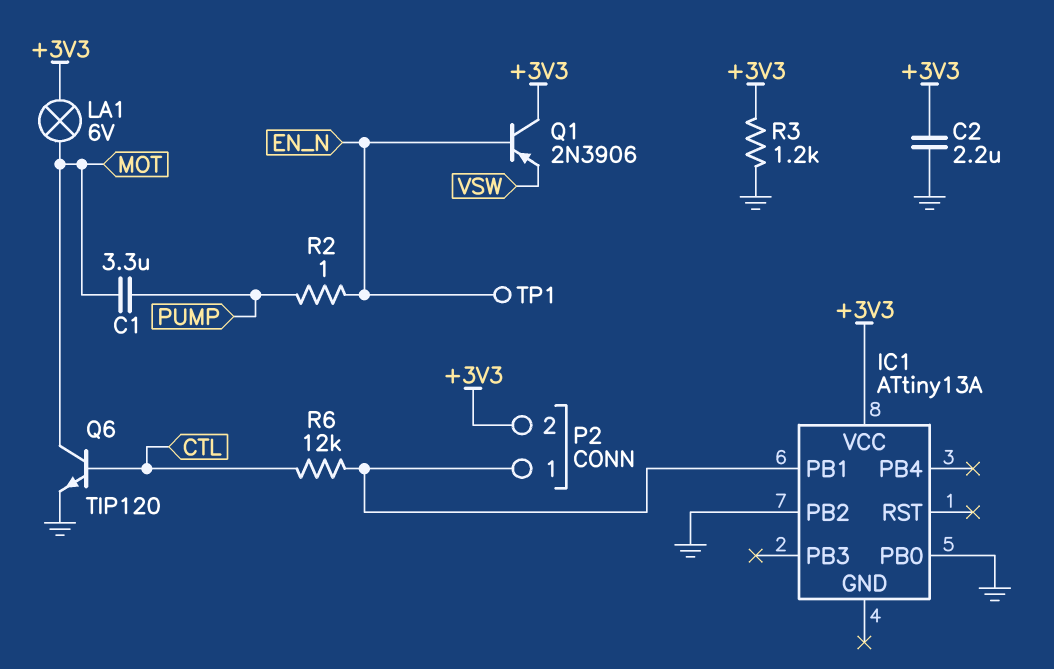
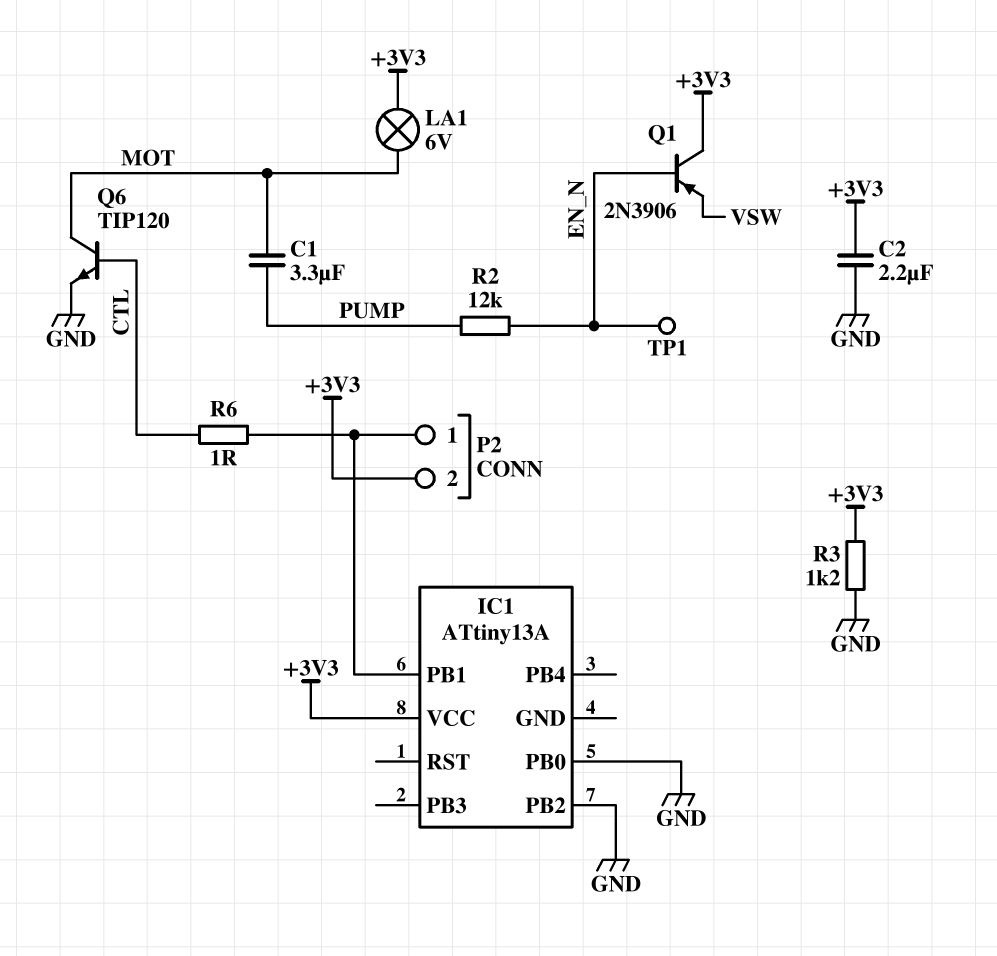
R2: 1 (EN_N, PUMP) -> 12k (EN_N, PUMP)
R6: 12k (CTL, IC1/PB1) -> 1 (CTL, IC1/PB1)

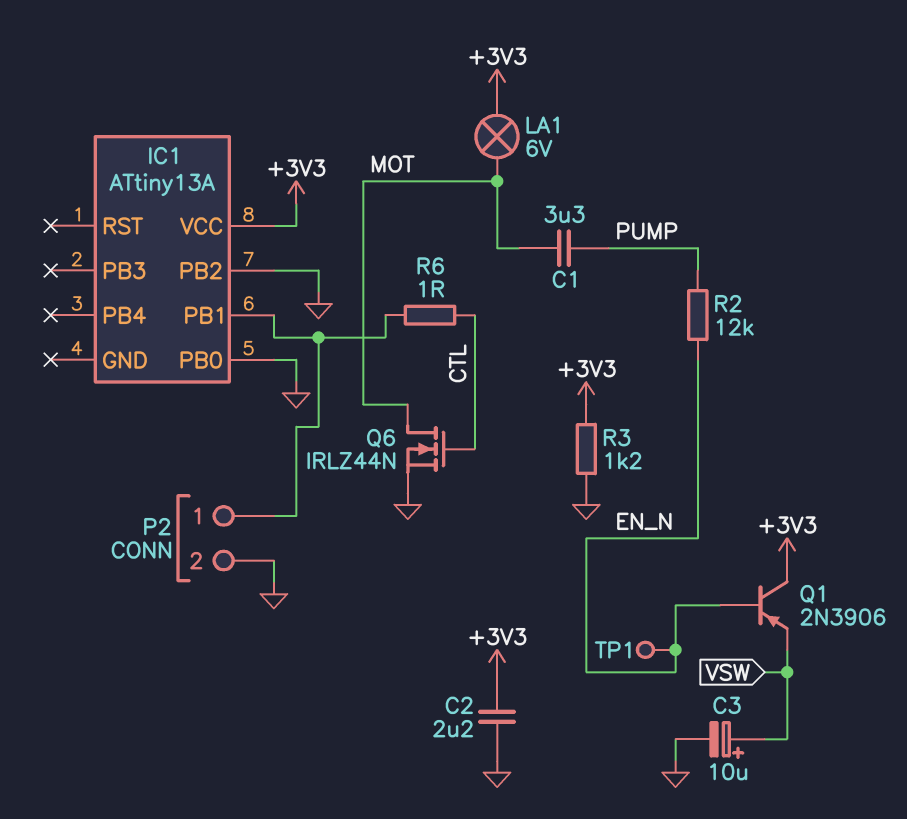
C3: none -> 10uF (plus VSW, minus GND)
P2 pin 2: +3V3 -> GND
Q6: NPN TIP120 (B CTL, C MOT, E GND) -> NMOS IRLZ44N (G CTL, D MOT, S GND)

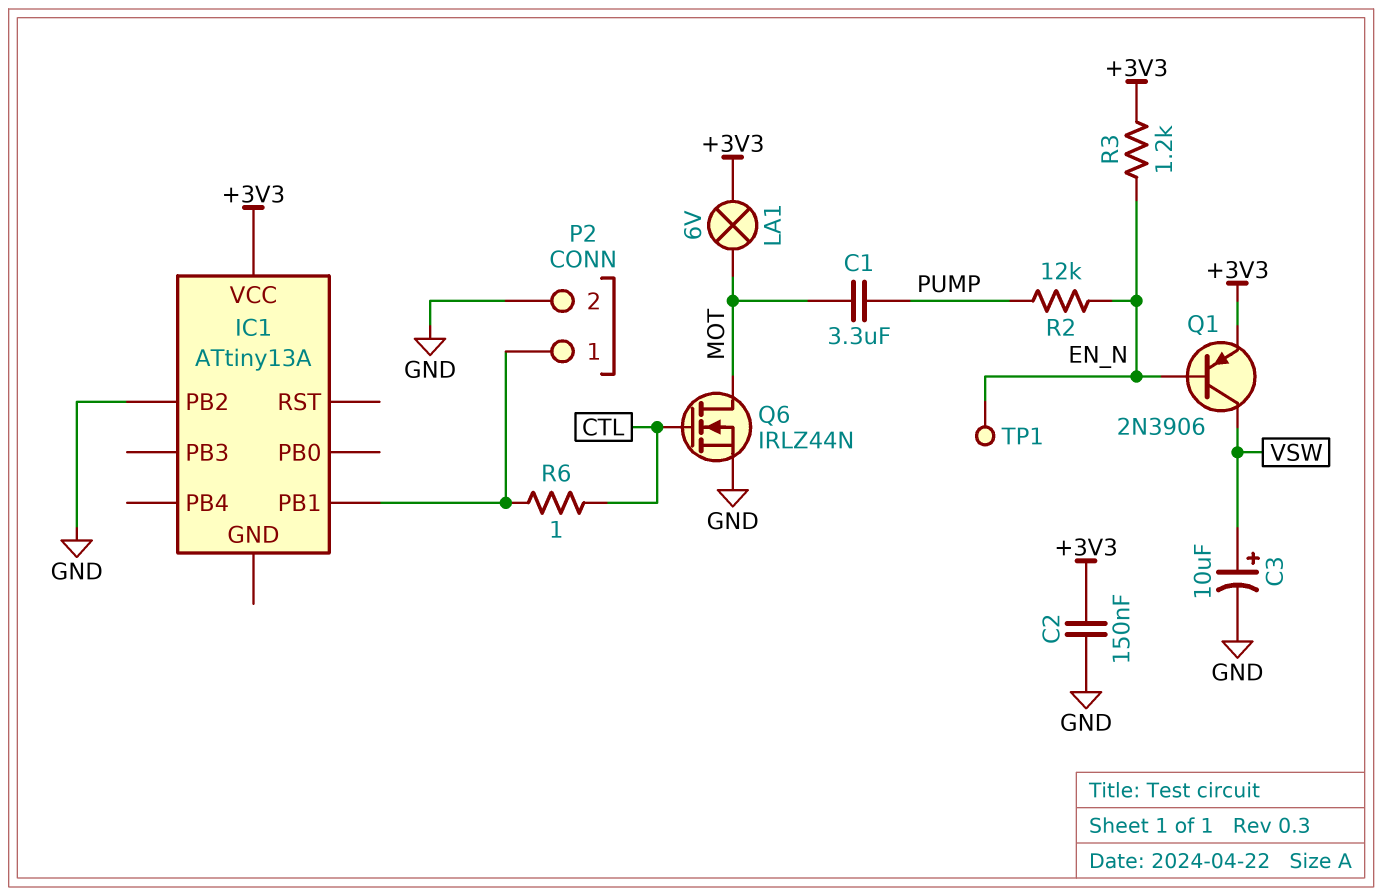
C2: 2.2uF (+3V3, GND) -> 150nF (+3V3, GND)
IC1 pin PB0: GND -> none
Q1: PNP 2N3906 (B EN_N, C +3V3, E VSW) -> PNP 2N3906 (B EN_N, C VSW, E +3V3)
R3: 1.2k (+3V3, GND) -> 1.2k (+3V3, EN_N)

